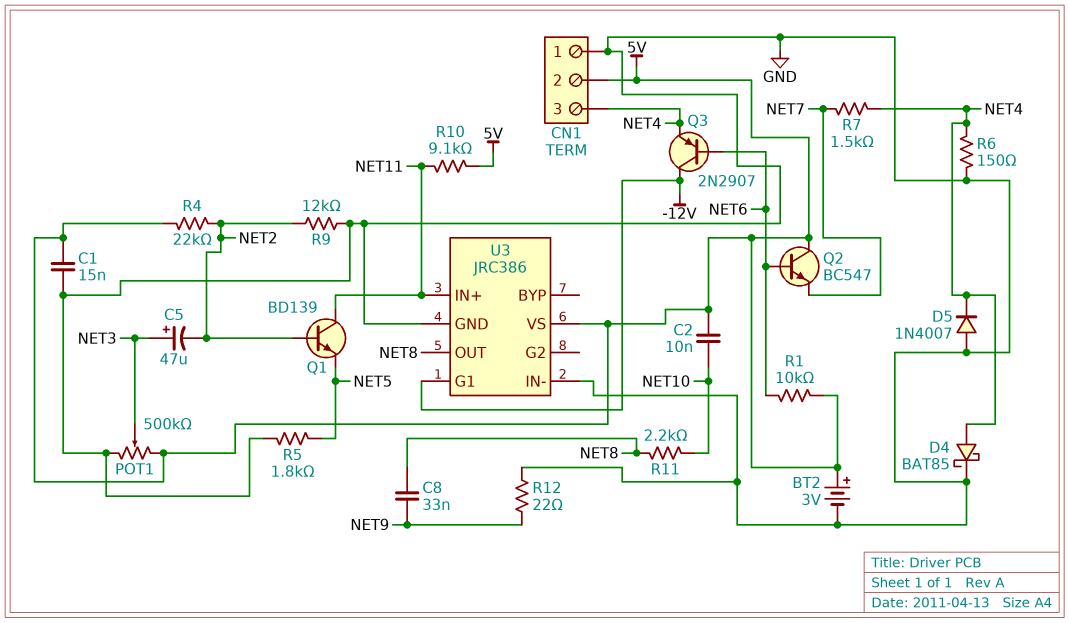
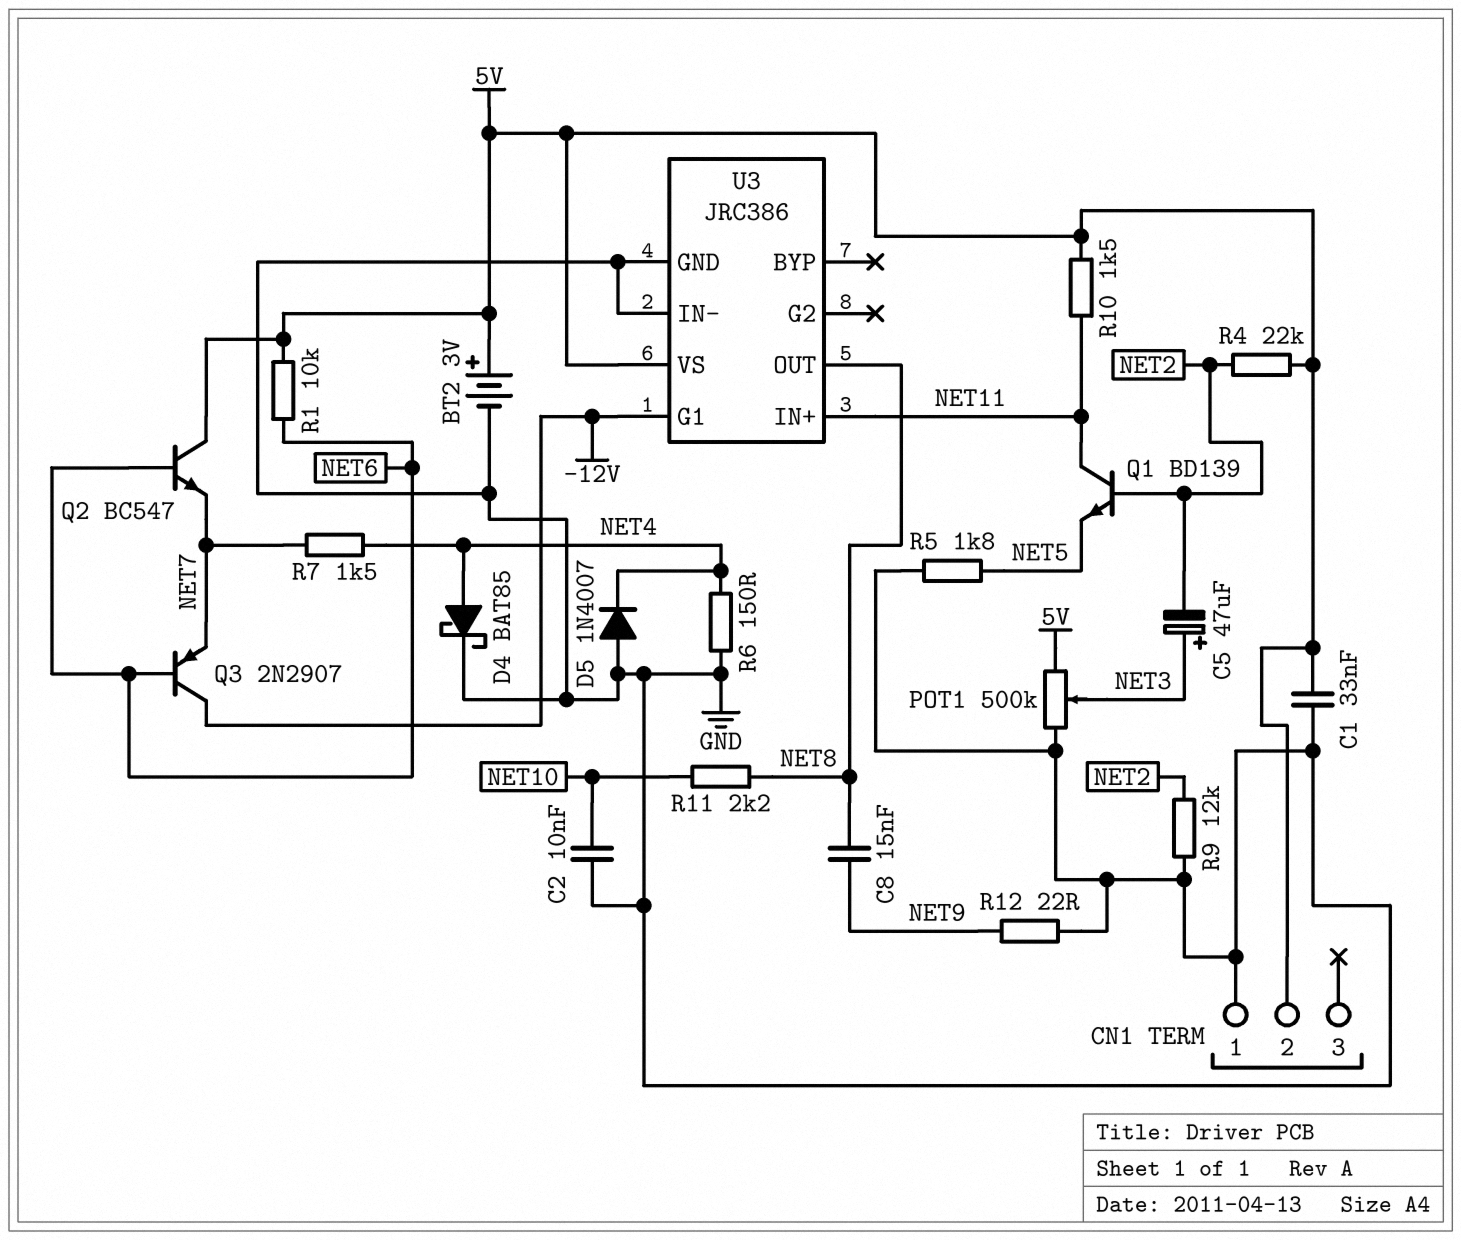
C1: 15nF (5V, GND) -> 33nF (5V, GND)
C2: 10nF (5V, NET10) -> 10nF (GND, NET10)
C8: 33nF (NET8, NET9) -> 15nF (NET8, NET9)
CN1 pin 3: NET4 -> none
Q3: PNP 2N2907 (B NET6, C -12V, E NET4) -> PNP 2N2907 (B NET6, C -12V, E NET7)
R10: 9.1k (5V, NET11) -> 1.5k (5V, NET11)

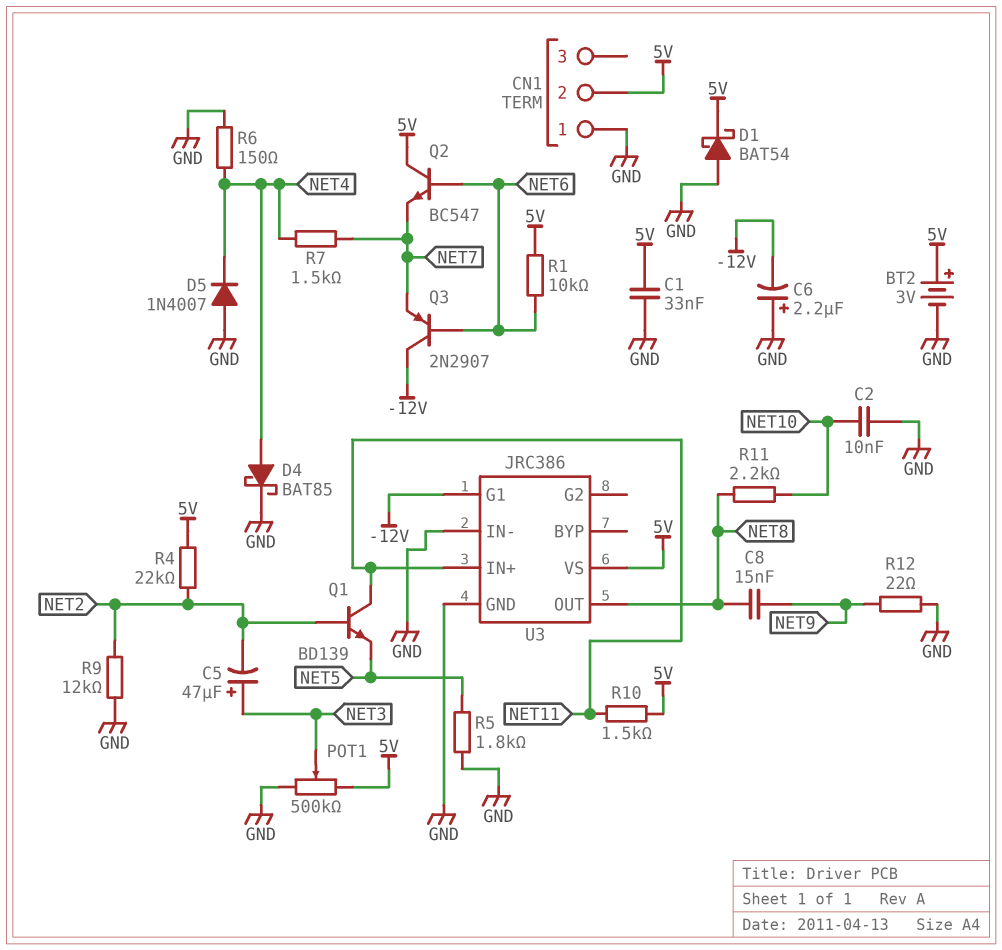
C6: none -> 2.2uF (plus GND, minus -12V)
D1: none -> schottky BAT54 (A GND, K 5V)

